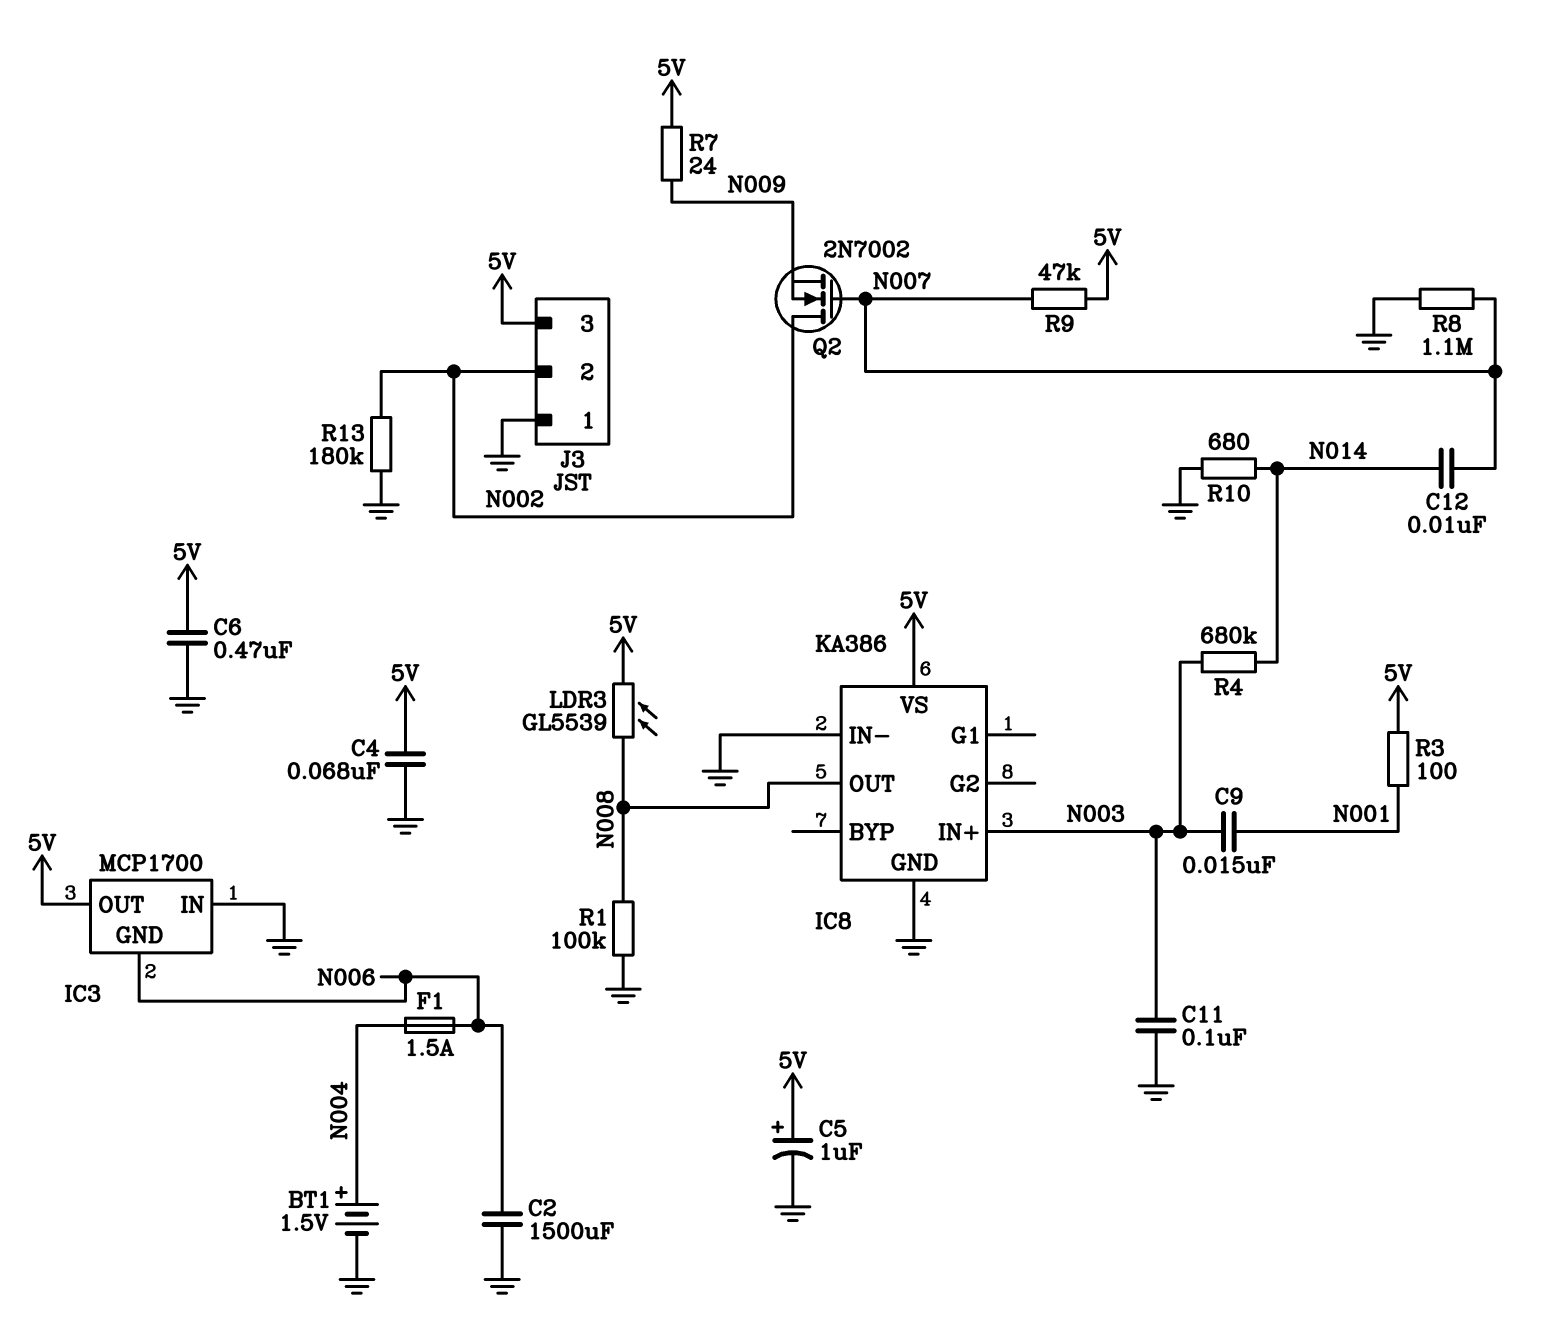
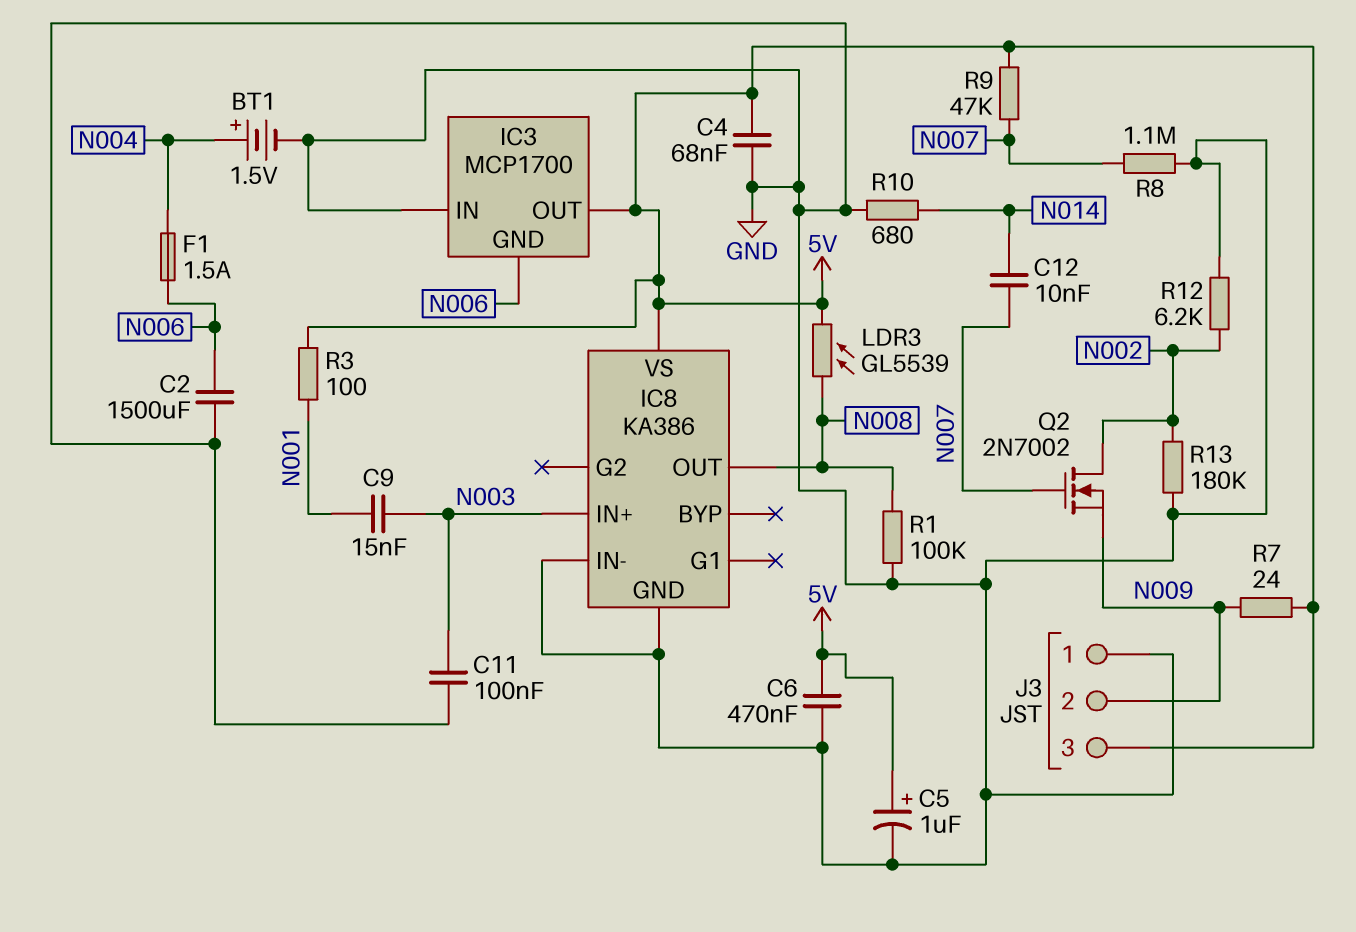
J3 pin 2: N002 -> N009
R4: 680k (N003, N014) -> none
R12: none -> 6.2k (GND, N002)

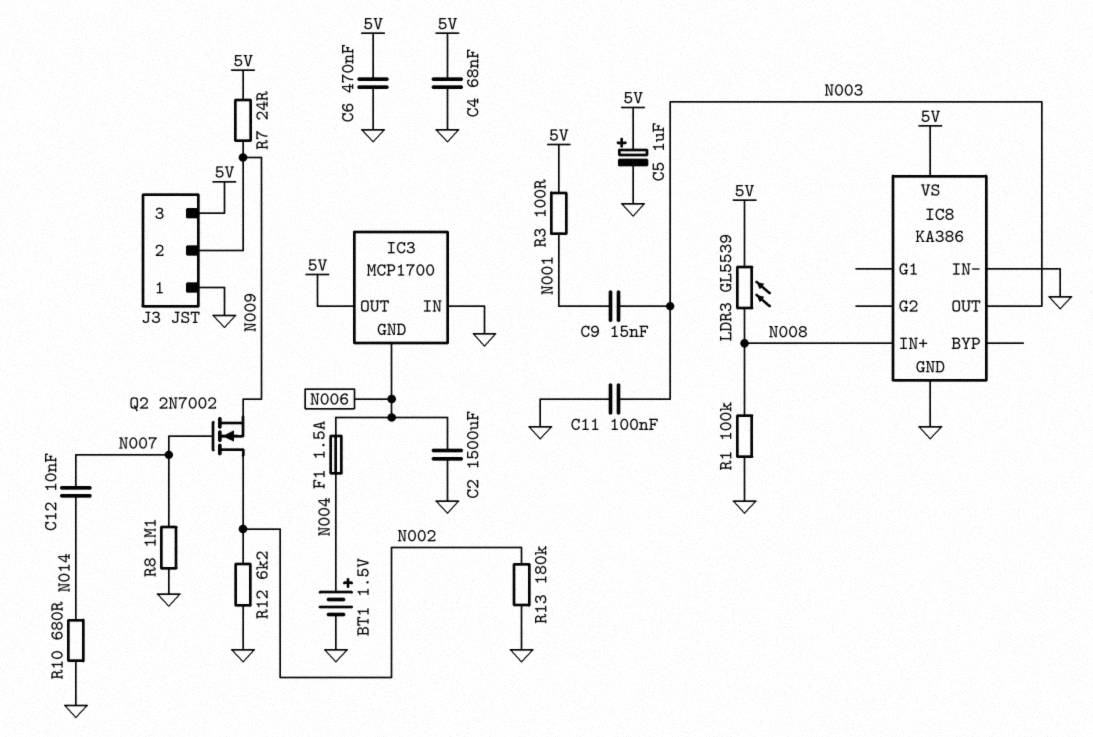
IC8 pin IN+: N003 -> N008
IC8 pin OUT: N008 -> N003
R9: 47k (5V, N007) -> none

